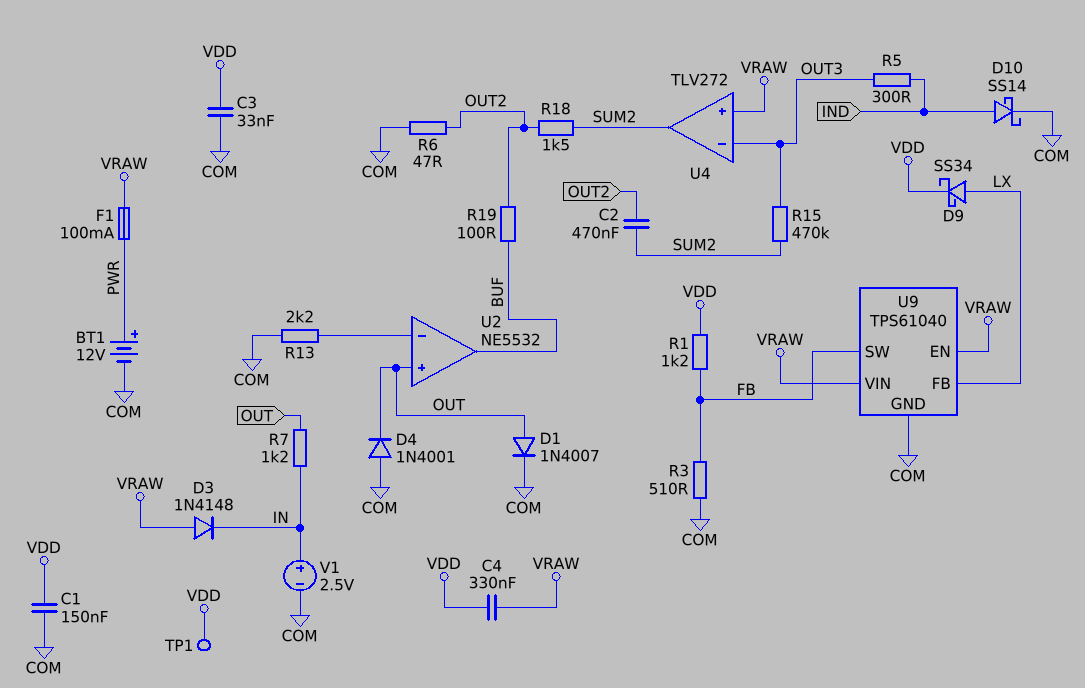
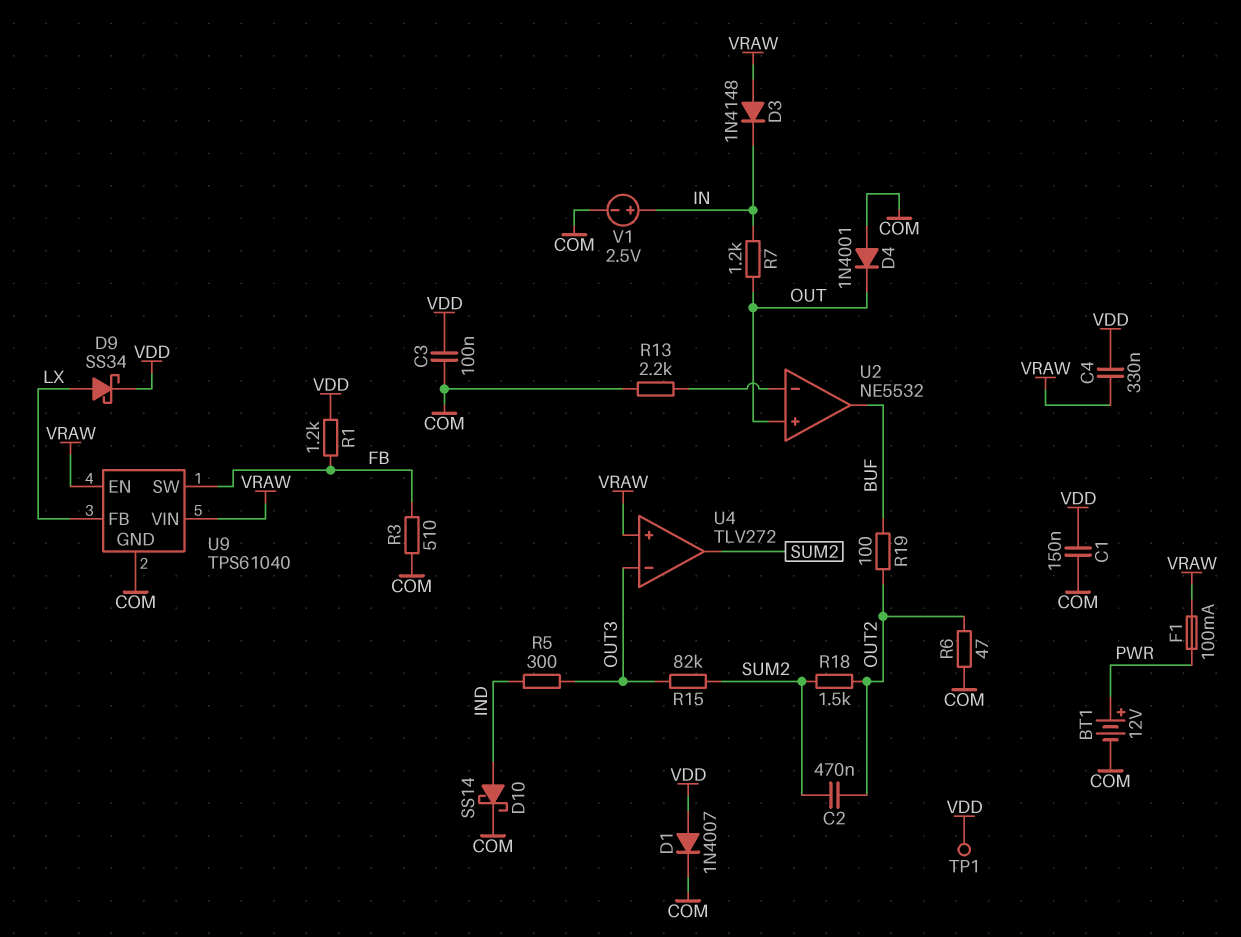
C3: 33nF (COM, VDD) -> 100nF (COM, VDD)
D1: diode 1N4007 (A OUT, K COM) -> diode 1N4007 (A VDD, K COM)
R15: 470k (OUT3, SUM2) -> 82k (OUT3, SUM2)

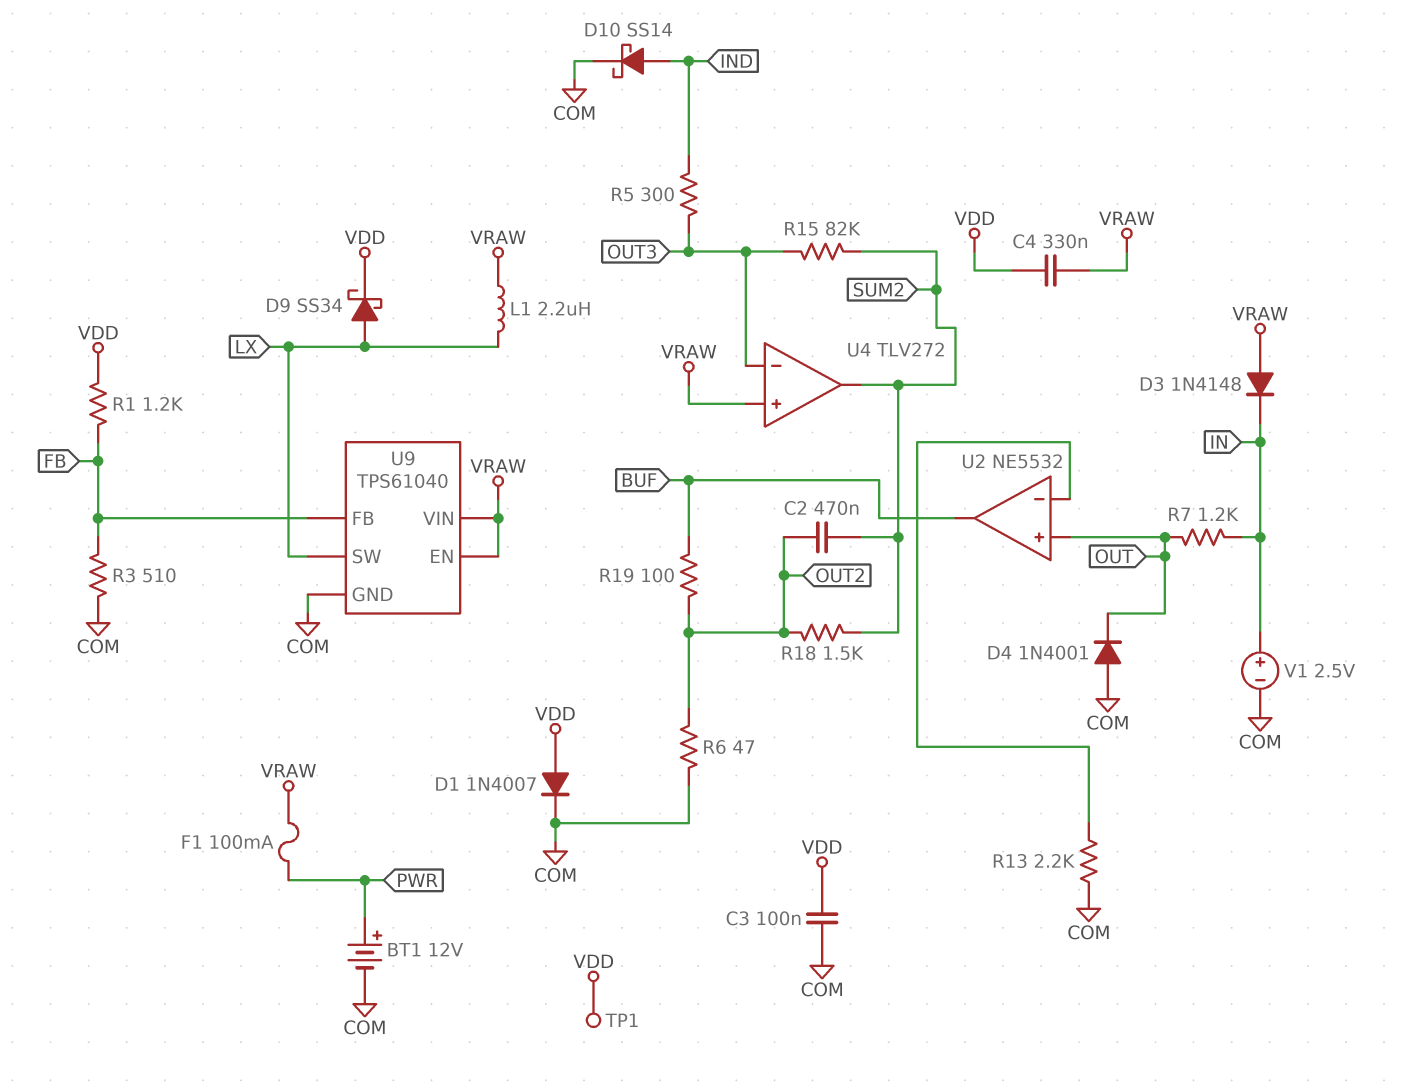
C1: 150nF (COM, VDD) -> none
L1: none -> 2.2uH (LX, VRAW)
U9 pin FB: LX -> FB
U9 pin SW: FB -> LX

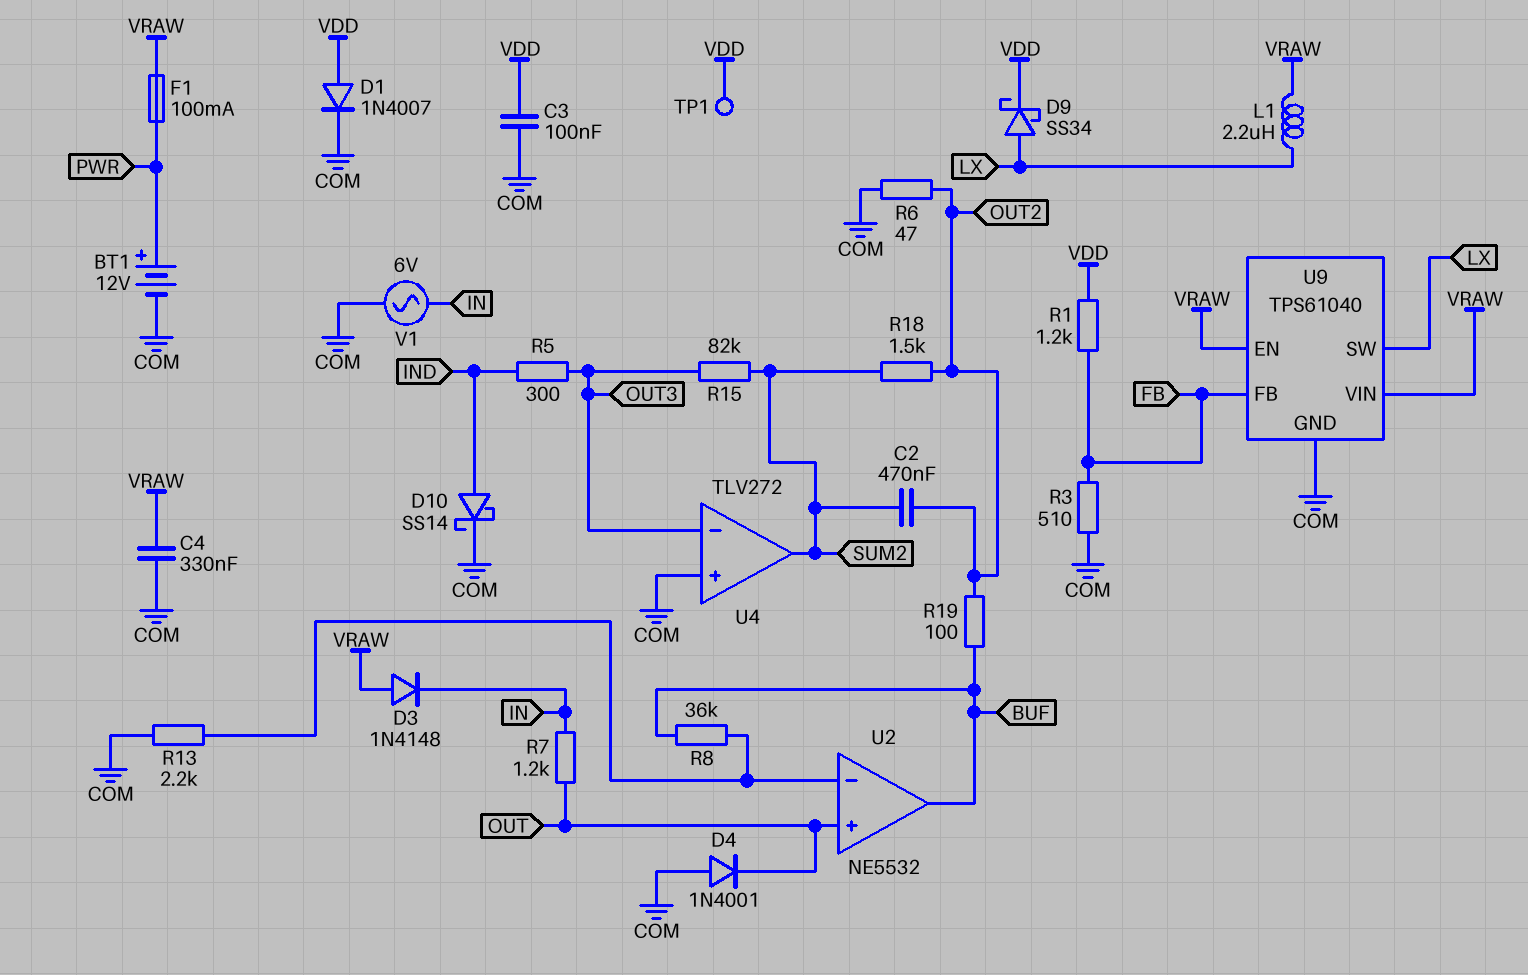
C4: 330nF (VDD, VRAW) -> 330nF (COM, VRAW)
R8: none -> 36k (BUF, U2/in-)
U4 pin in+: VRAW -> COM
V1: 2.5V (plus IN, minus COM) -> AC 6V (COM, IN)

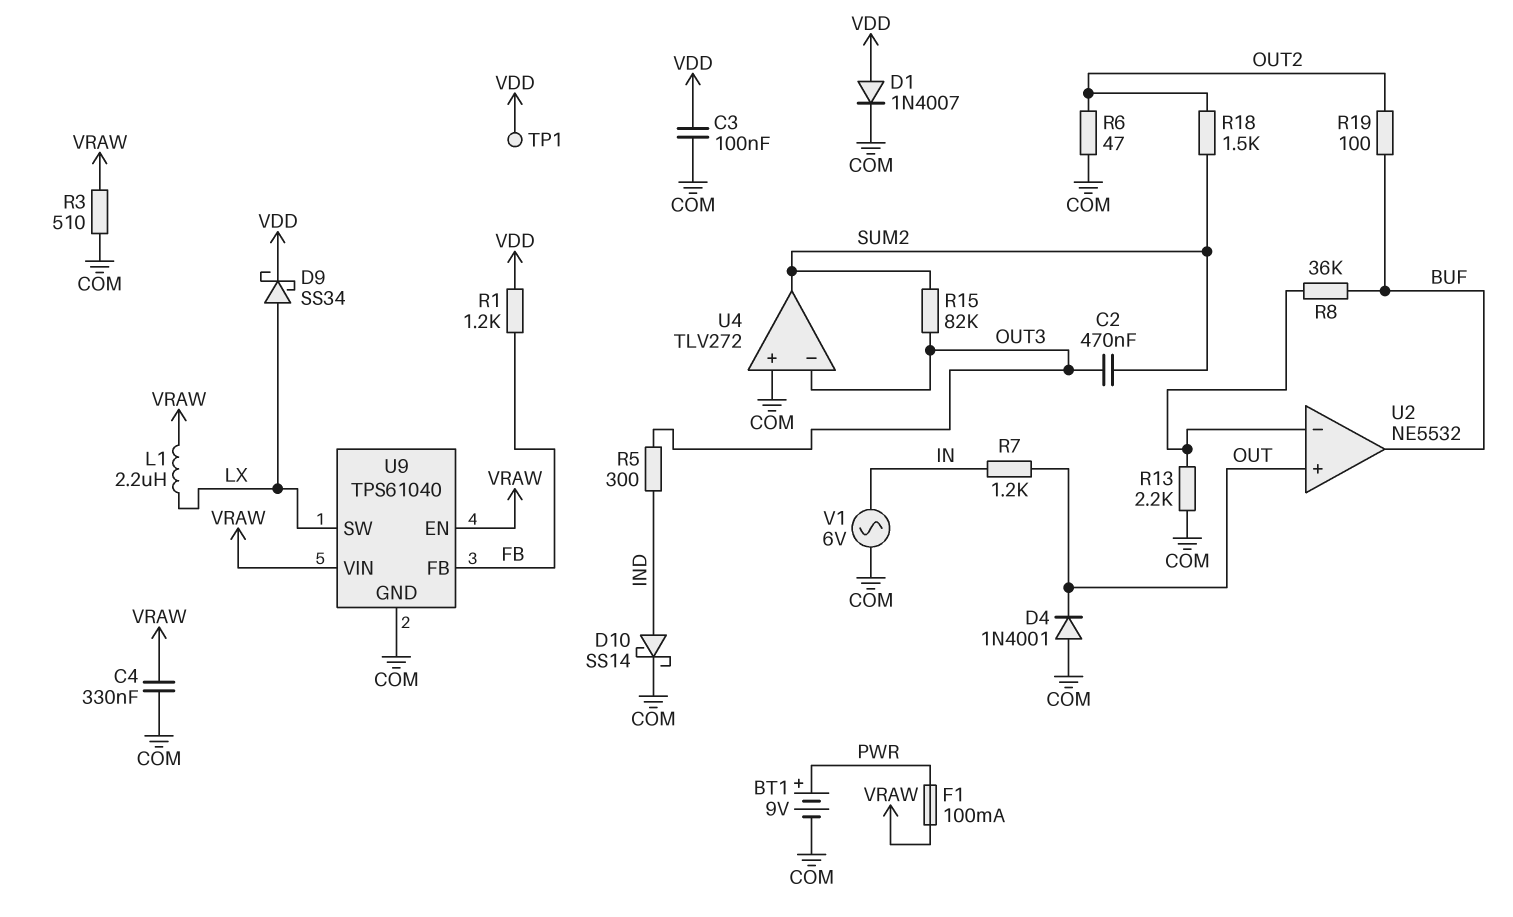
BT1: 12V (plus PWR, minus COM) -> 9V (plus PWR, minus COM)
C2: 470nF (OUT2, SUM2) -> 470nF (OUT3, SUM2)
D3: diode 1N4148 (A VRAW, K IN) -> none
R3: 510 (COM, FB) -> 510 (COM, VRAW)

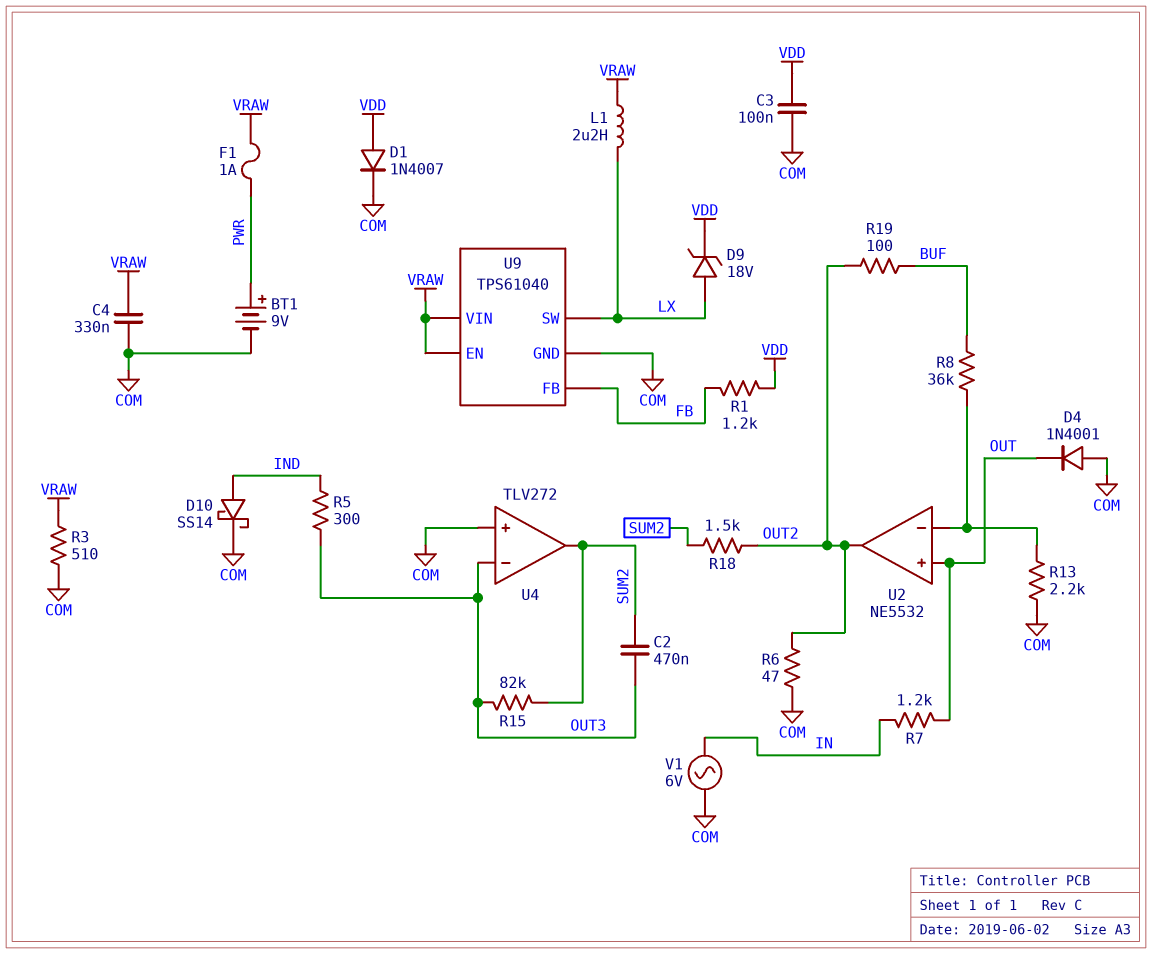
D9: schottky SS34 (A LX, K VDD) -> zener 18V (A LX, K VDD)
F1: 100mA (PWR, VRAW) -> 1A (PWR, VRAW)
TP1: test point (VDD) -> none
U2 pin out: BUF -> OUT2

